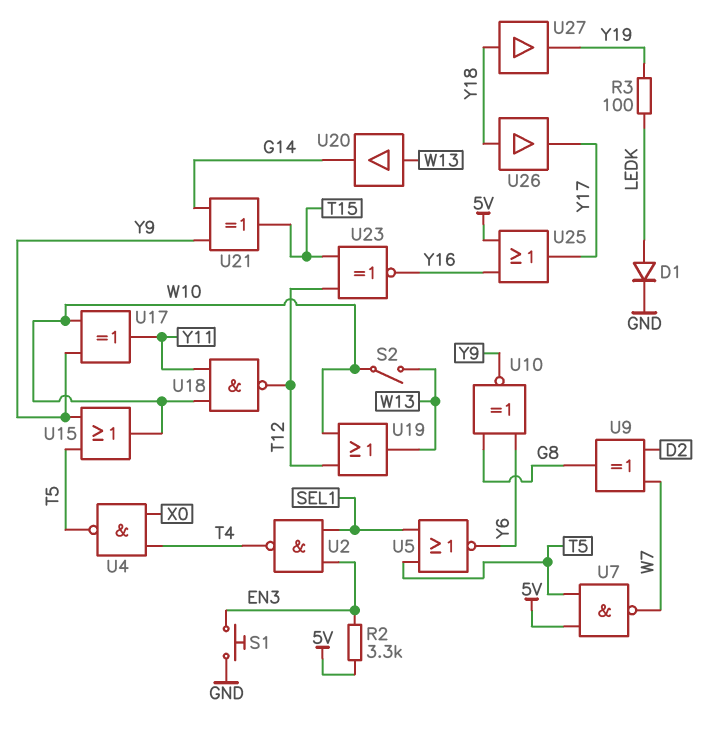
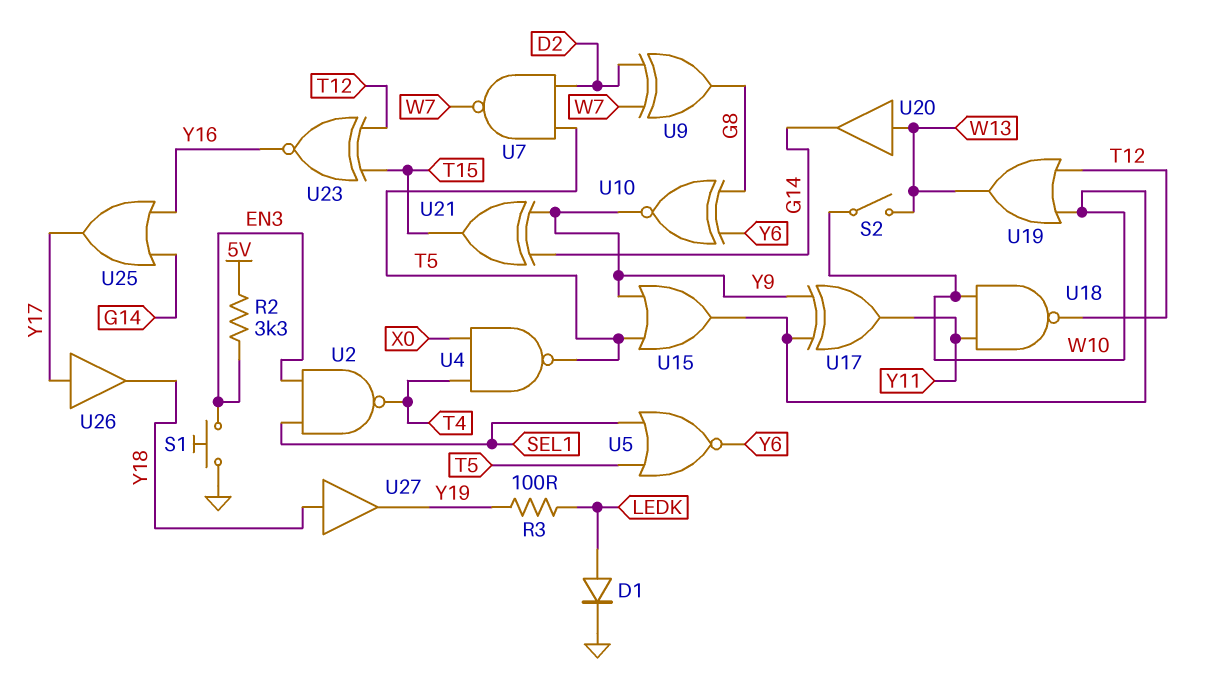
U7: NAND (in 5V, in T5, out W7) -> NAND (in D2, in T5, out W7)
U25: OR (in 5V, in Y16, out Y17) -> OR (in G14, in Y16, out Y17)
U26: buffer (in Y18, out Y17) -> buffer (in Y17, out Y18)

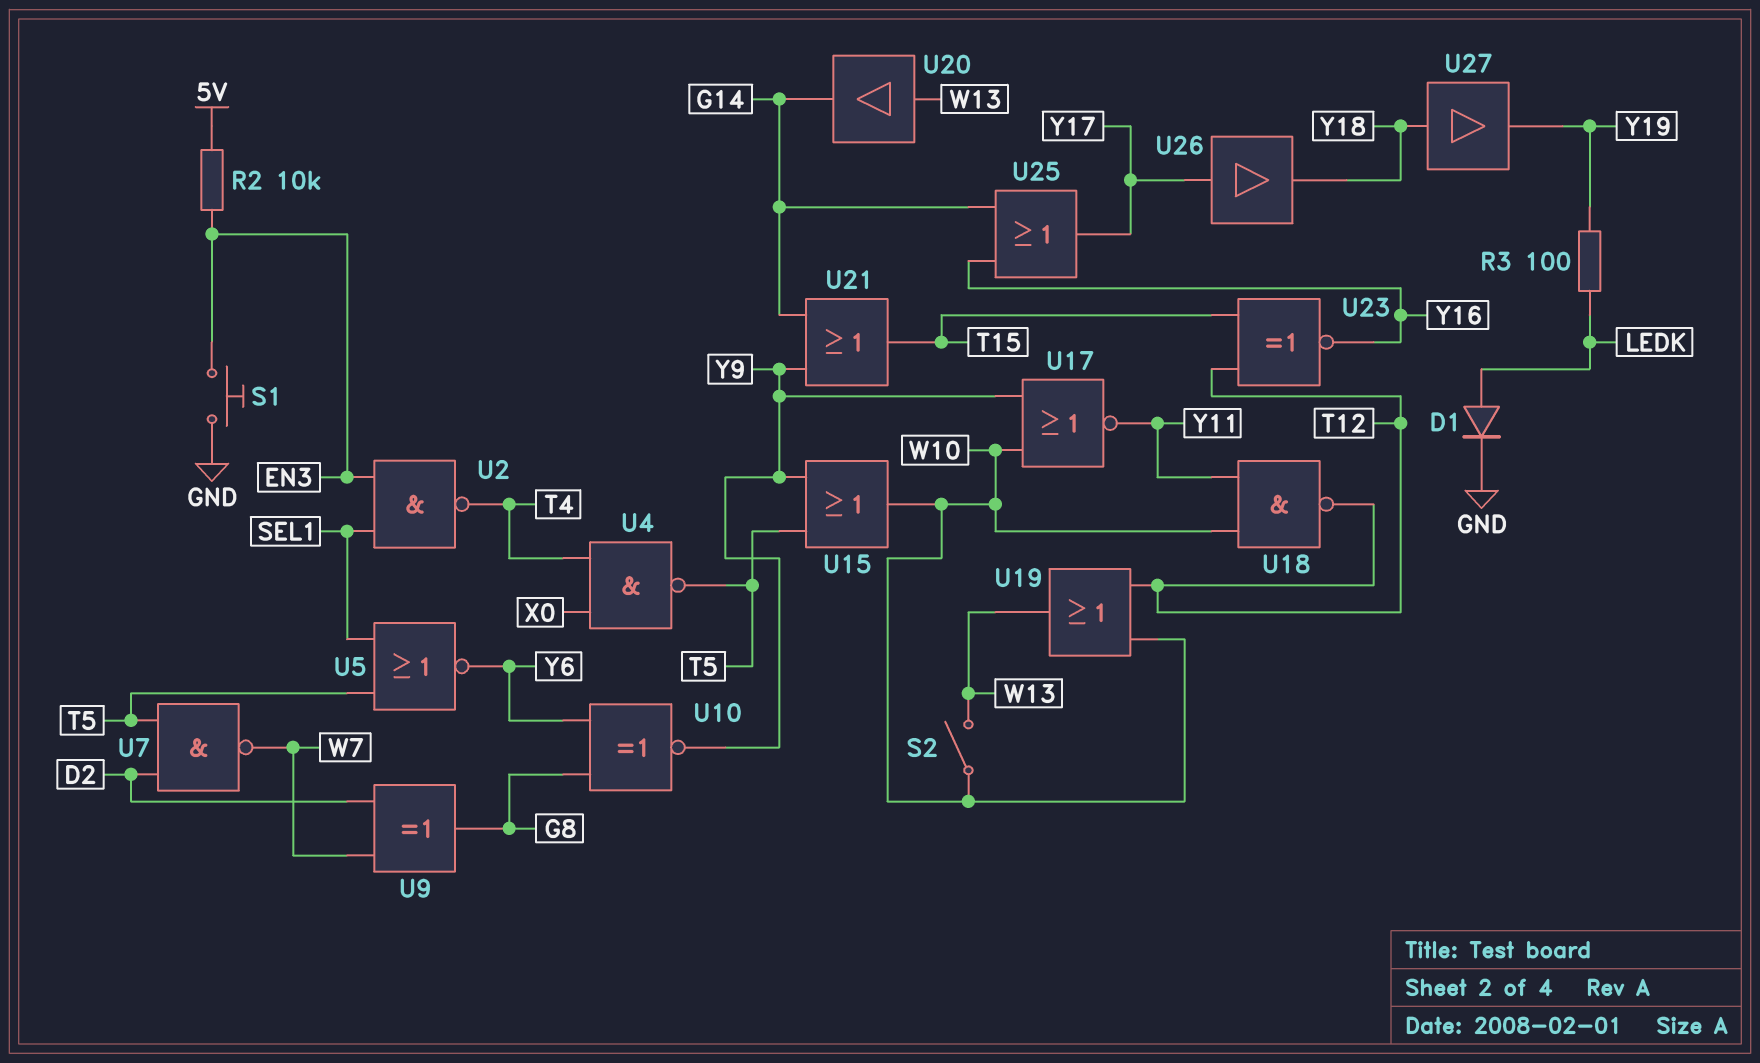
R2: 3.3k (5V, EN3) -> 10k (5V, EN3)
U17: XOR (in W10, in Y9, out Y11) -> NOR (in W10, in Y9, out Y11)
U21: XOR (in G14, in Y9, out T15) -> OR (in G14, in Y9, out T15)

